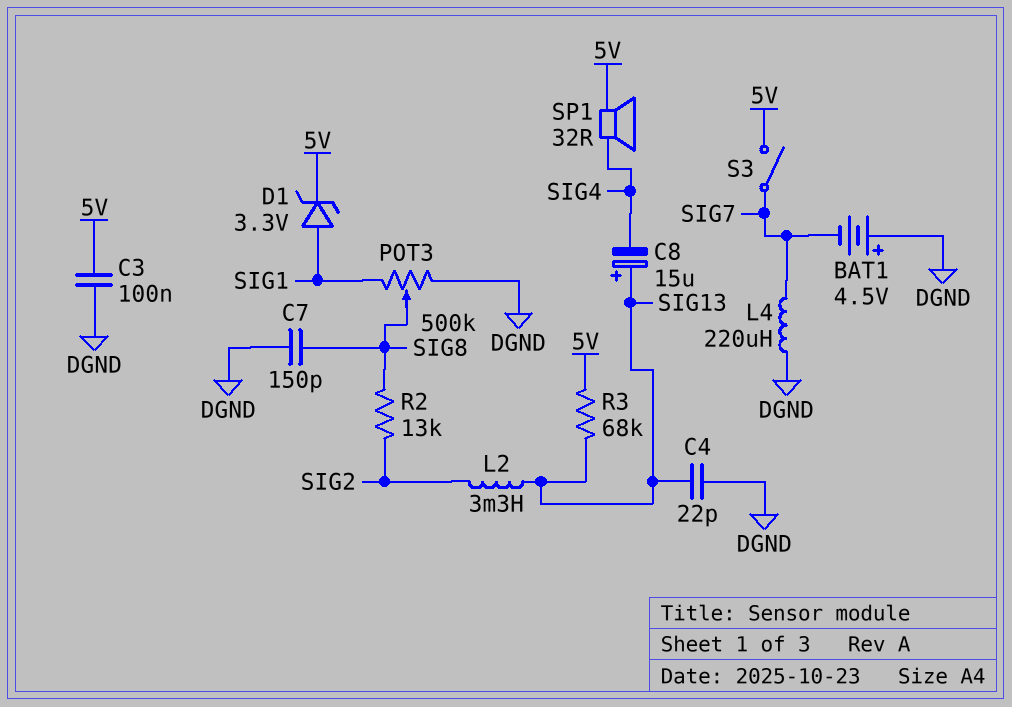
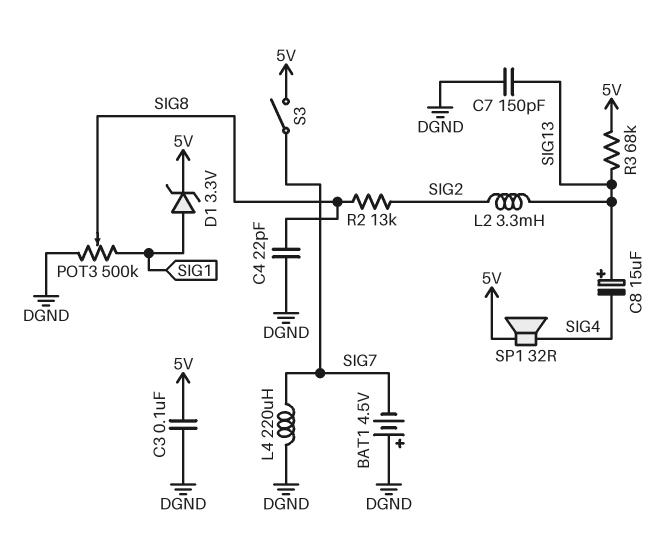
C4: 22pF (DGND, SIG13) -> 22pF (DGND, SIG8)
C7: 150pF (DGND, SIG8) -> 150pF (DGND, SIG13)

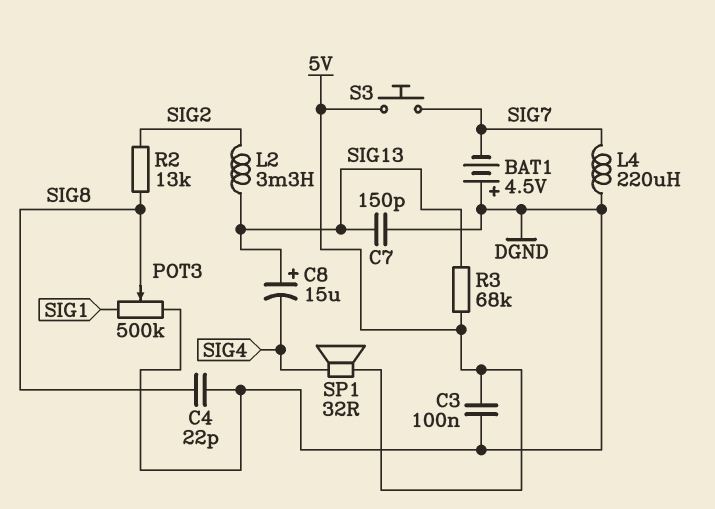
D1: zener 3.3V (A SIG1, K 5V) -> none
S3: switch (5V, SIG7) -> button (5V, SIG7)

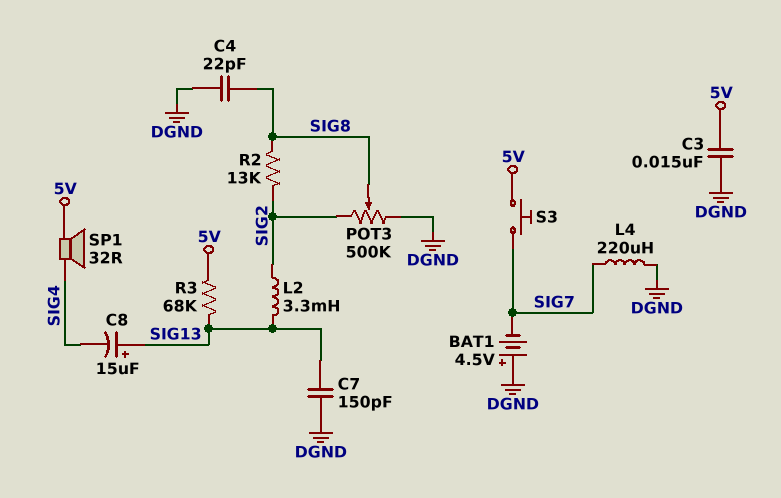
C3: 100nF (5V, DGND) -> 15nF (5V, DGND)
POT3: 500k (DGND, SIG1, wiper SIG8) -> 500k (DGND, SIG2, wiper SIG8)

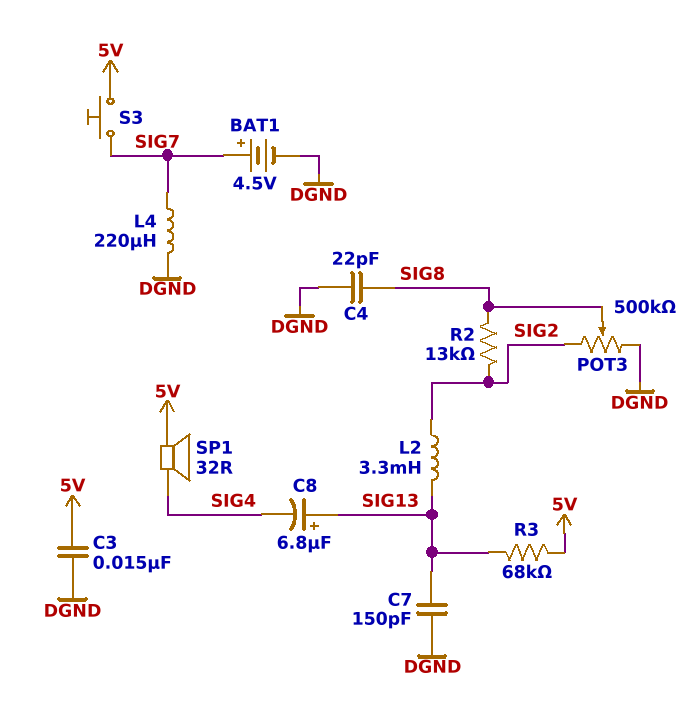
BAT1: 4.5V (plus DGND, minus SIG7) -> 4.5V (plus SIG7, minus DGND)
C8: 15uF (plus SIG13, minus SIG4) -> 6.8uF (plus SIG13, minus SIG4)

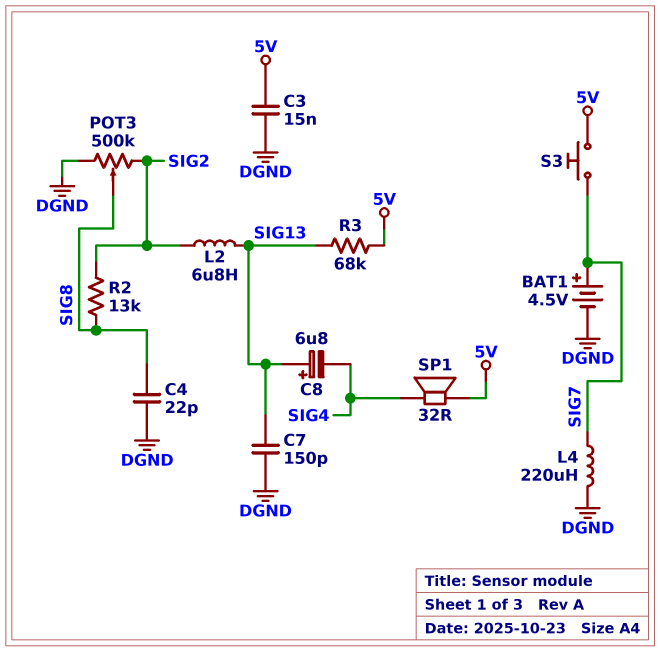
L2: 3.3mH (SIG2, SIG13) -> 6.8uH (SIG2, SIG13)

